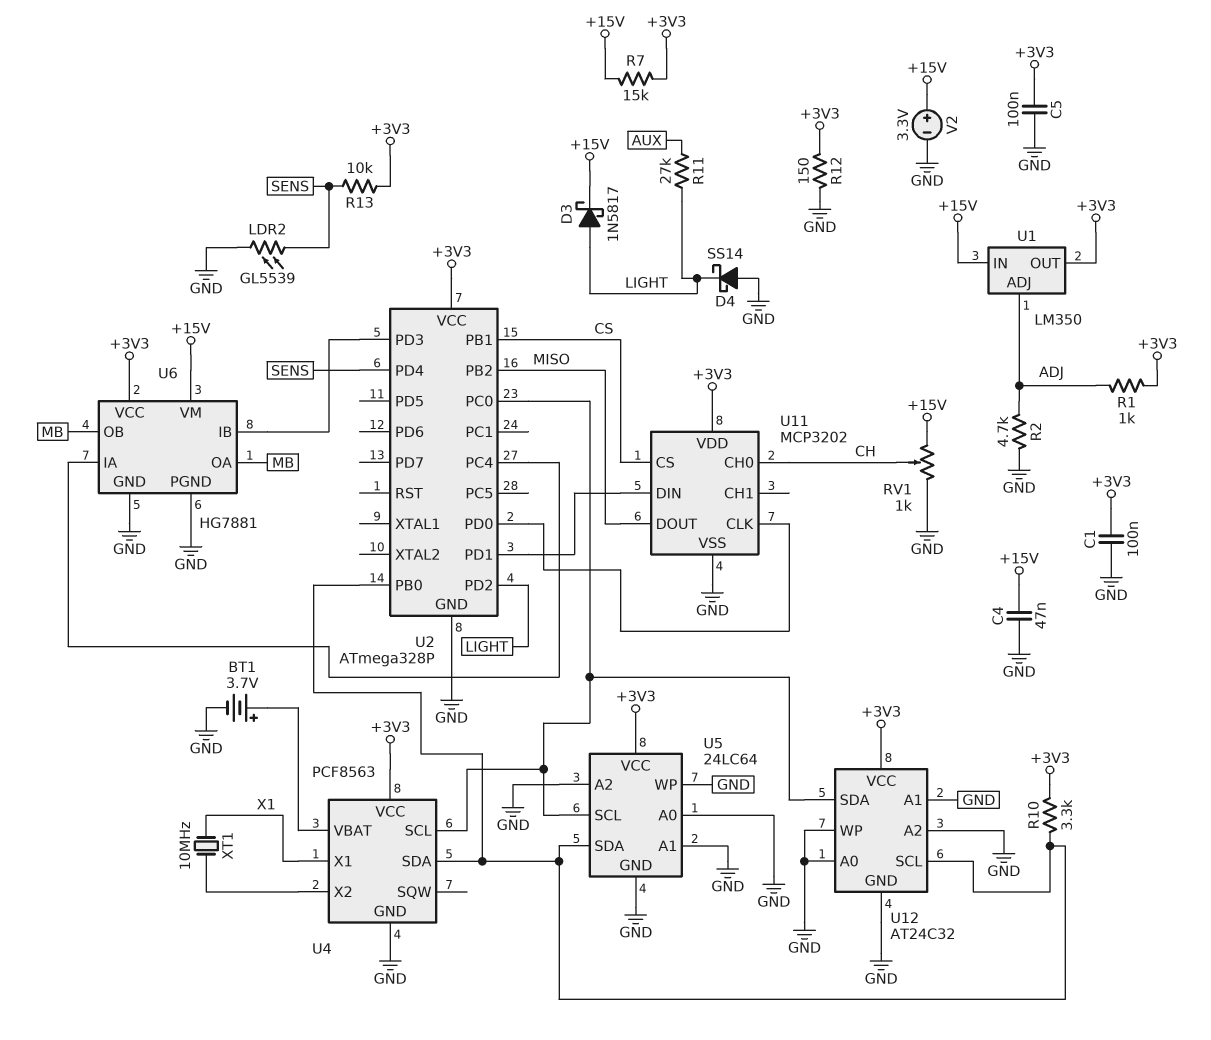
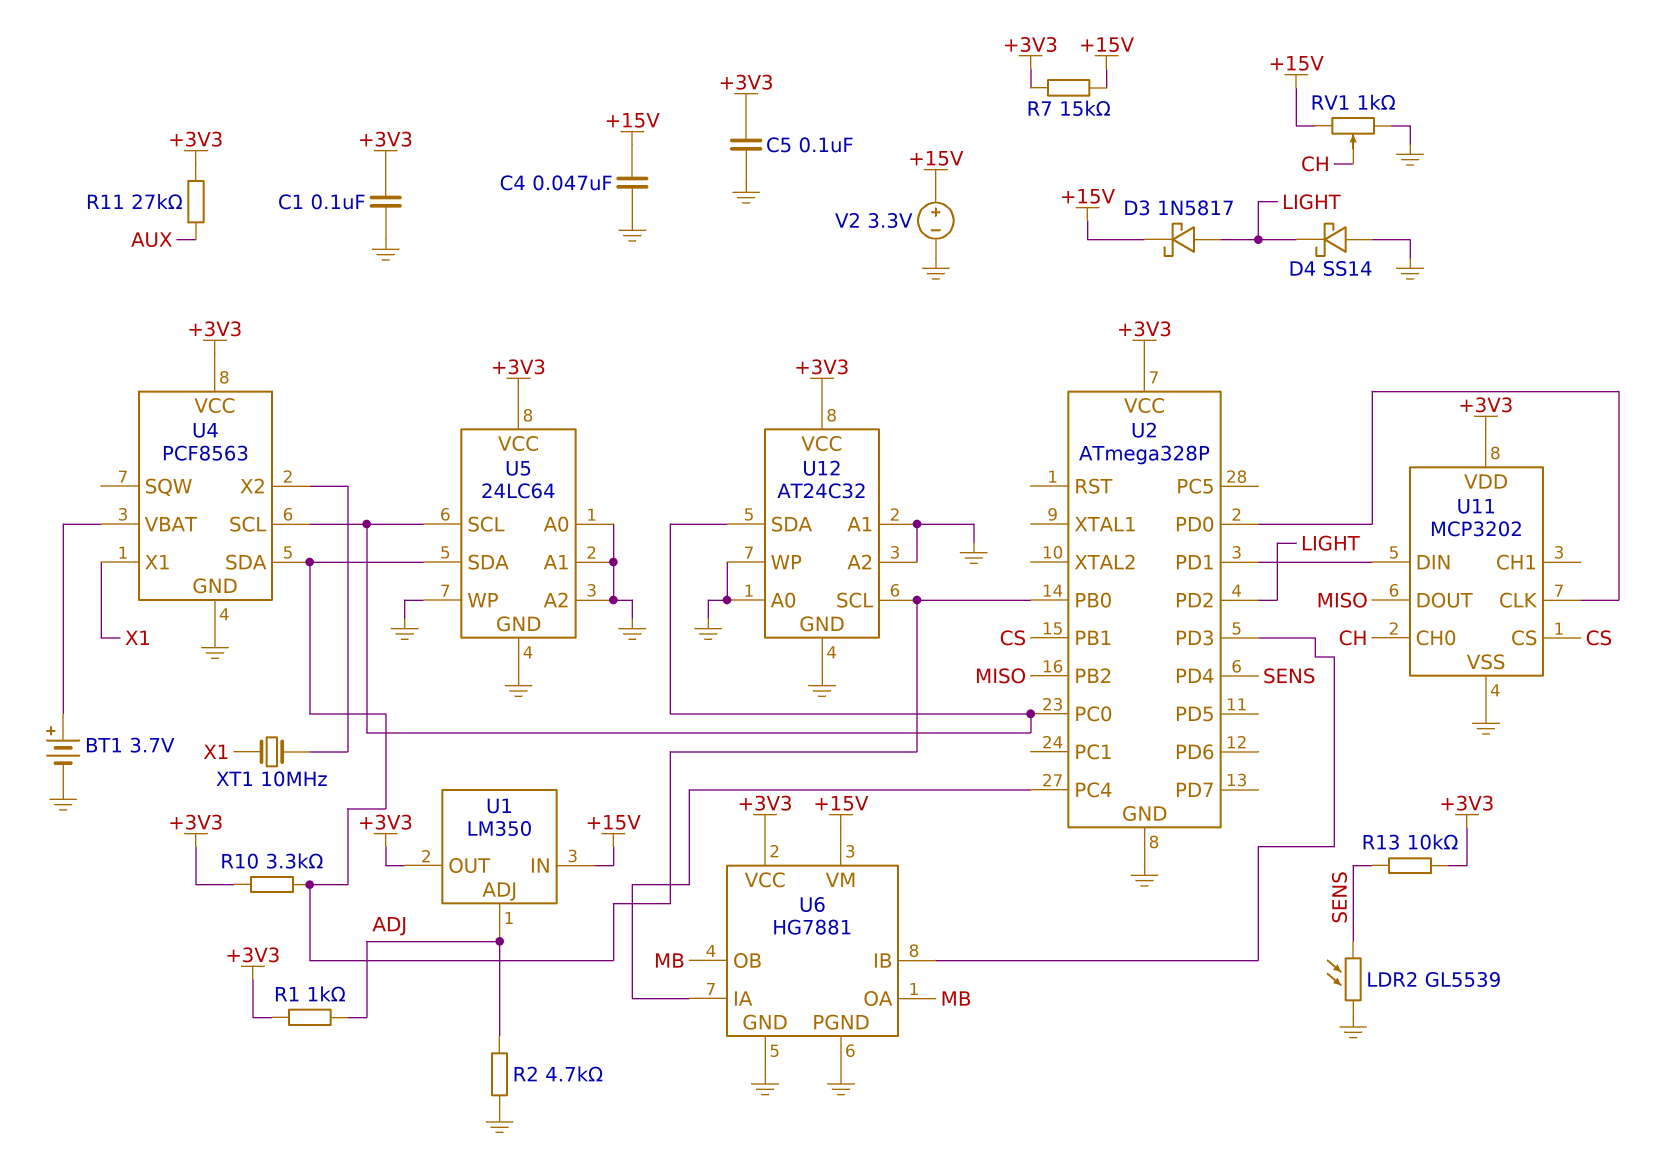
R11: 27k (AUX, LIGHT) -> 27k (+3V3, AUX)
R12: 150 (+3V3, GND) -> none

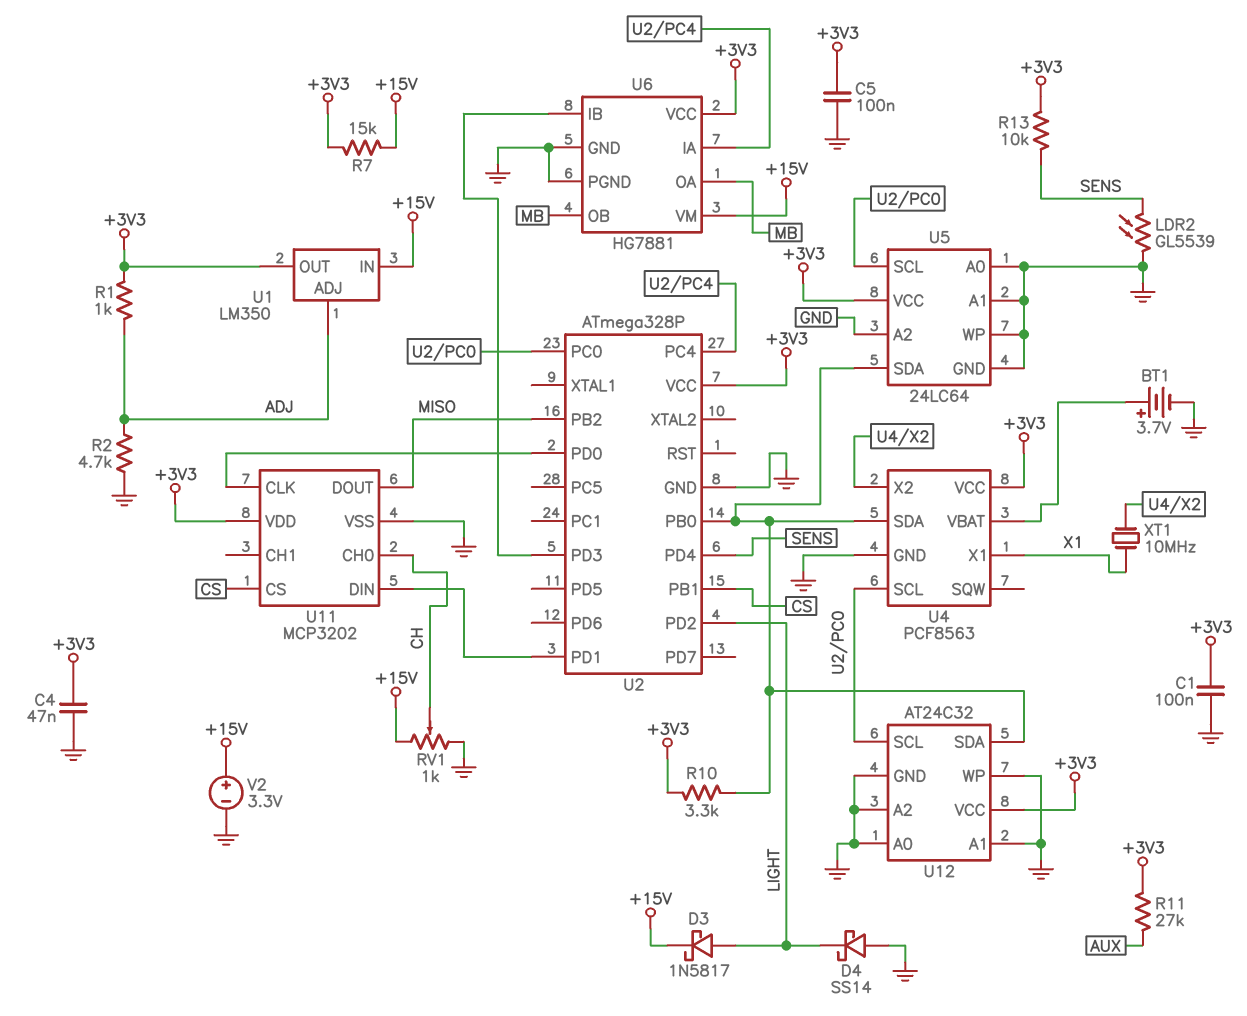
C4: 47nF (+15V, GND) -> 47nF (+3V3, GND)
U12 pin SCL: U2/PB0 -> U2/PC0
U12 pin SDA: U2/PC0 -> U2/PB0

